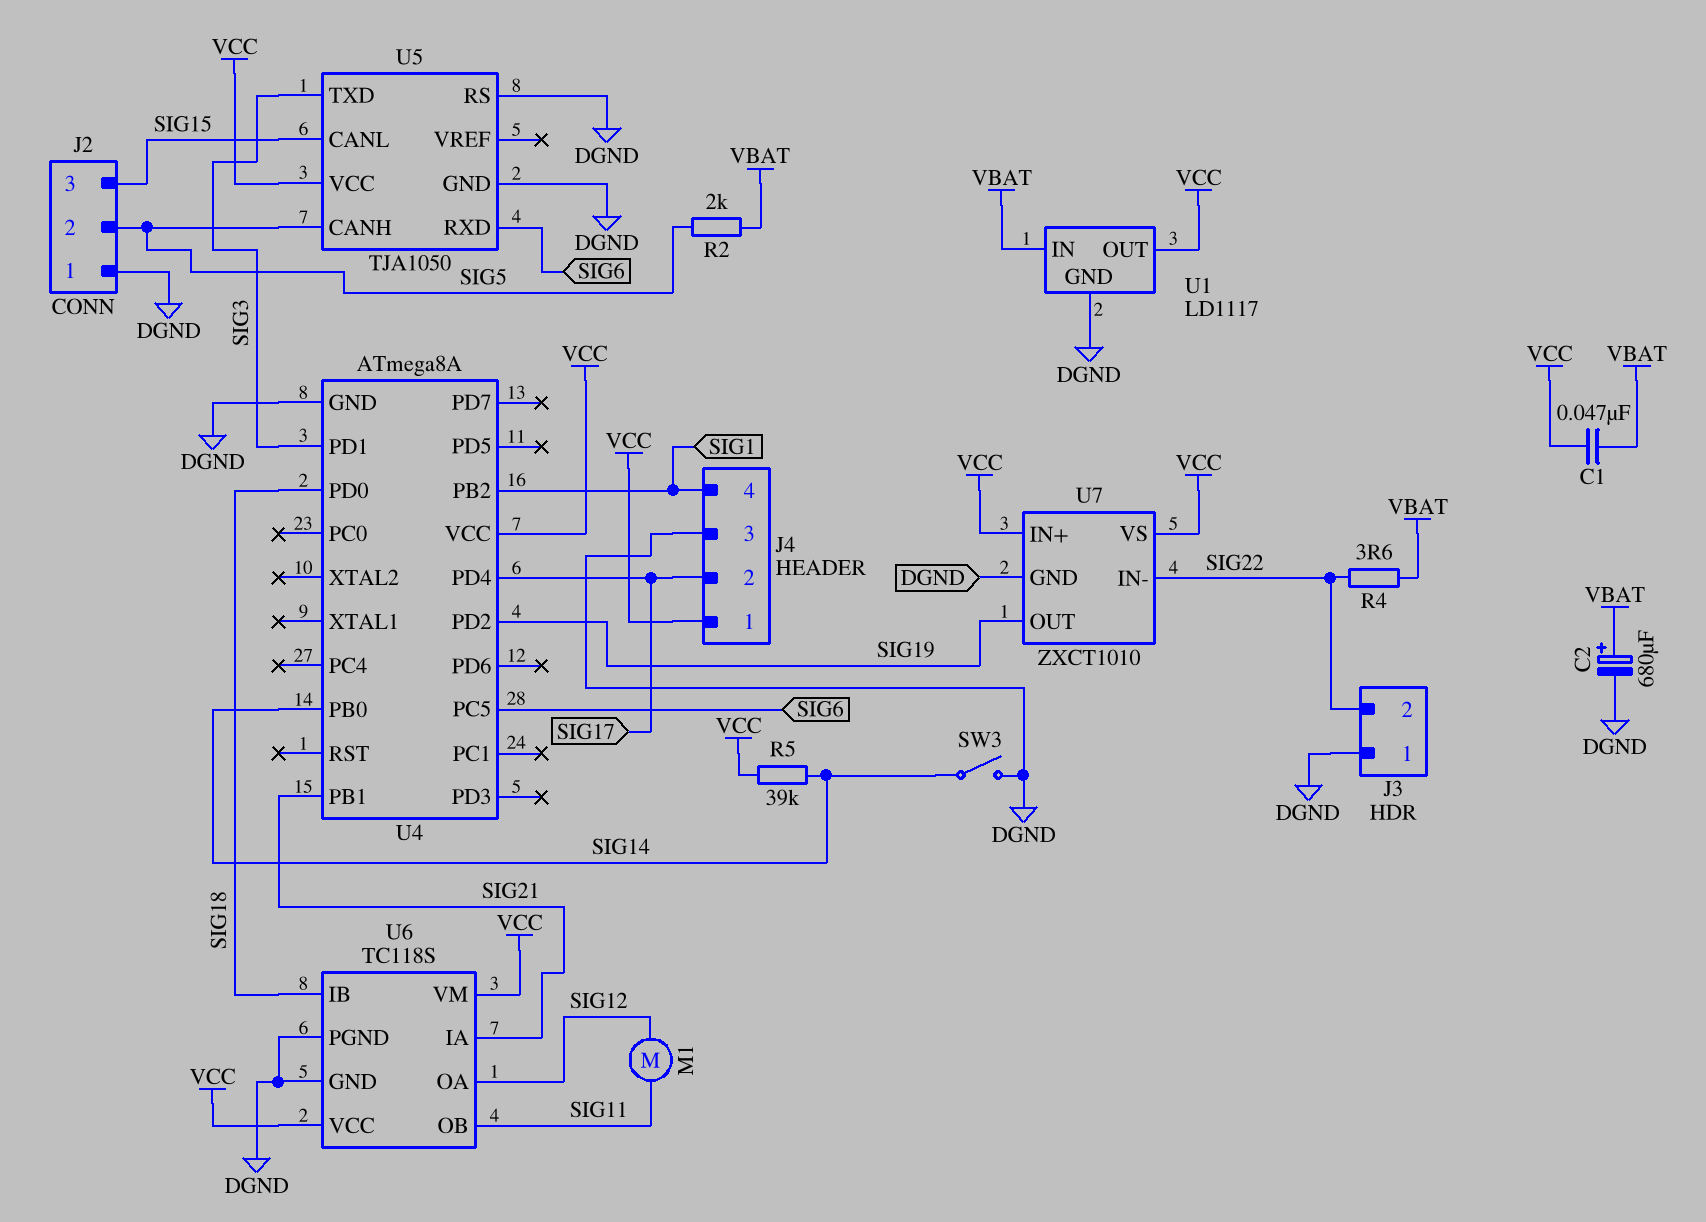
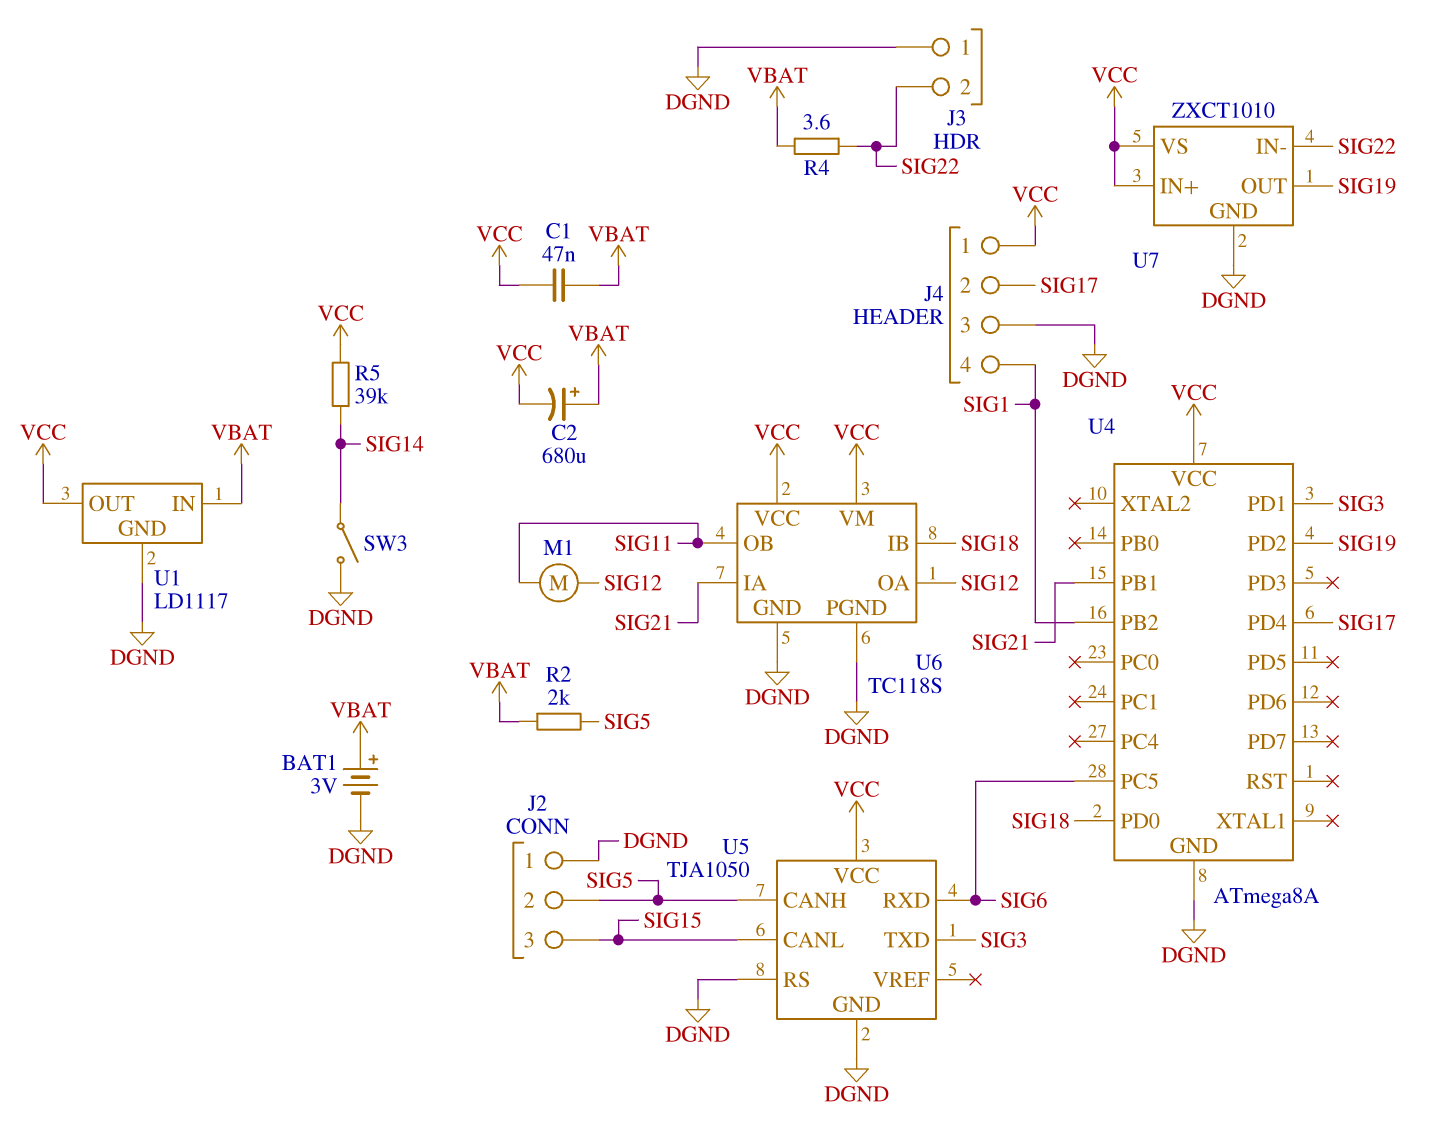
BAT1: none -> 3V (plus VBAT, minus DGND)
C2: 680uF (plus VBAT, minus DGND) -> 680uF (plus VBAT, minus VCC)
U4 pin PB0: SIG14 -> none

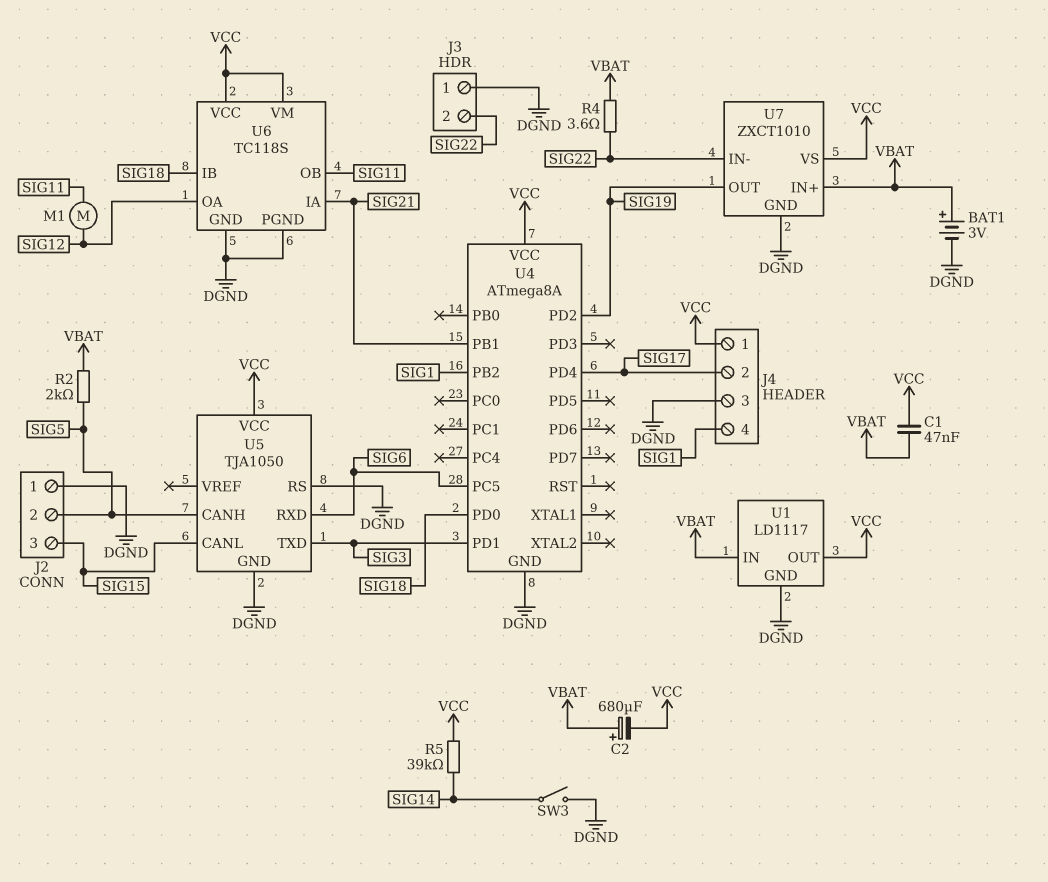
U7 pin IN+: VCC -> VBAT

